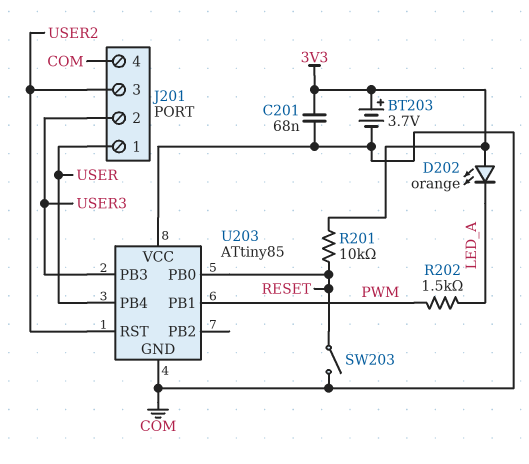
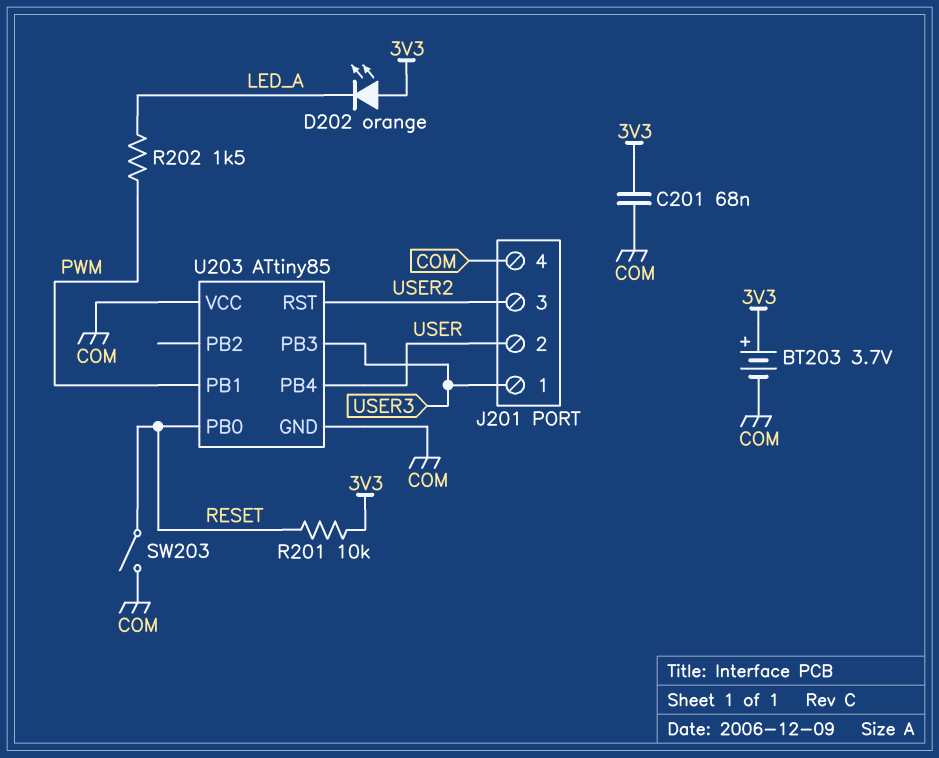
J201 pin 1: USER -> USER3
J201 pin 2: USER3 -> USER

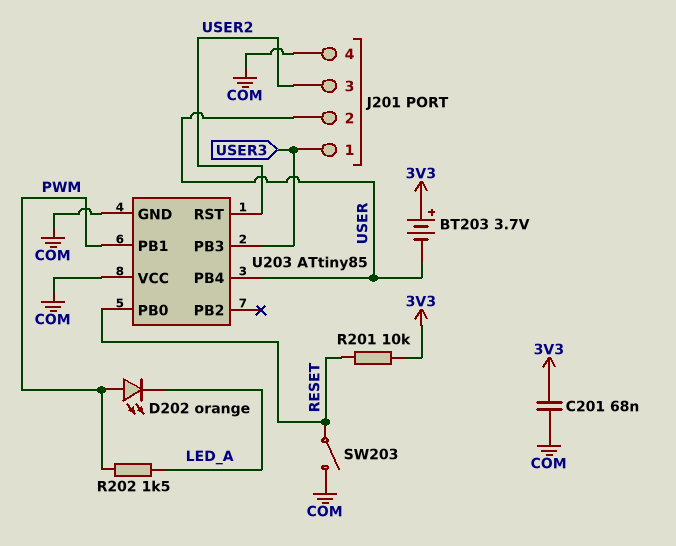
BT203: 3.7V (plus 3V3, minus COM) -> 3.7V (plus 3V3, minus USER)
D202: LED orange (A 3V3, K LED_A) -> LED orange (A PWM, K LED_A)

